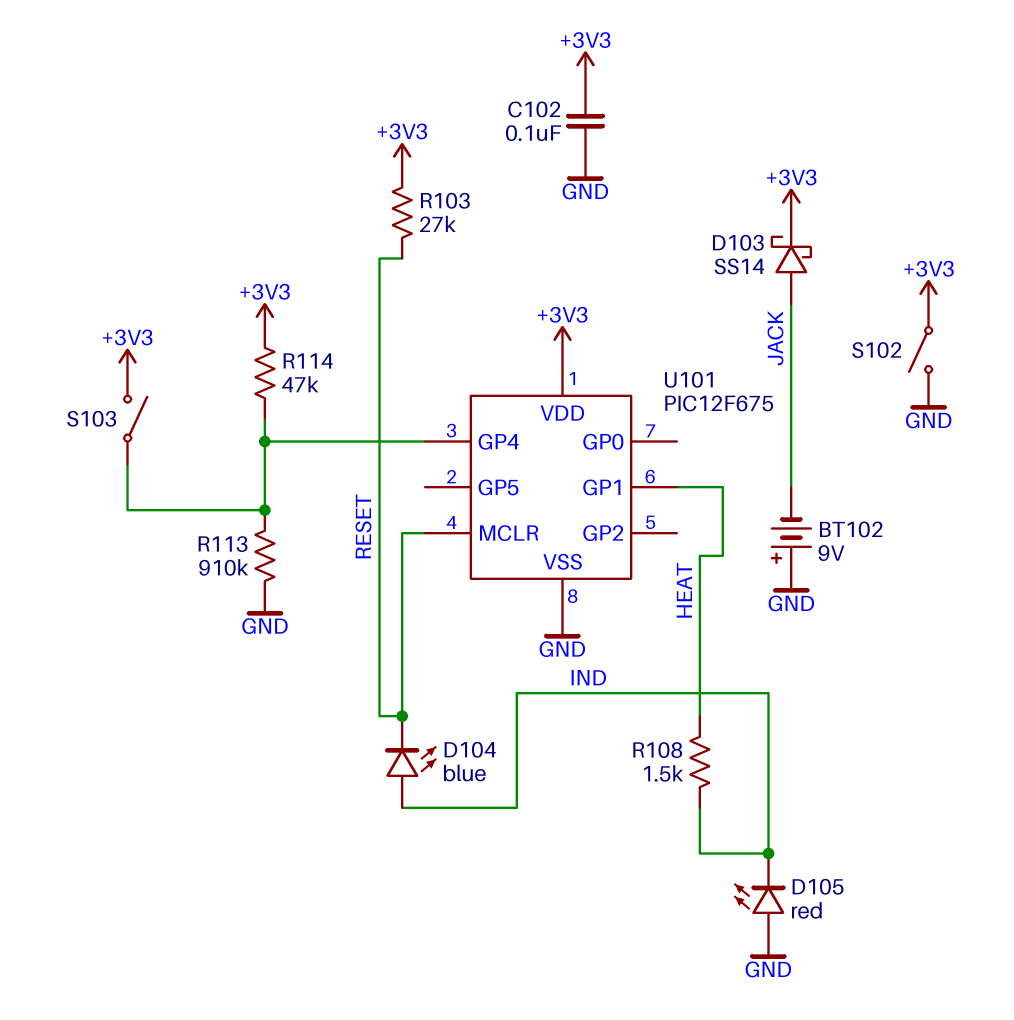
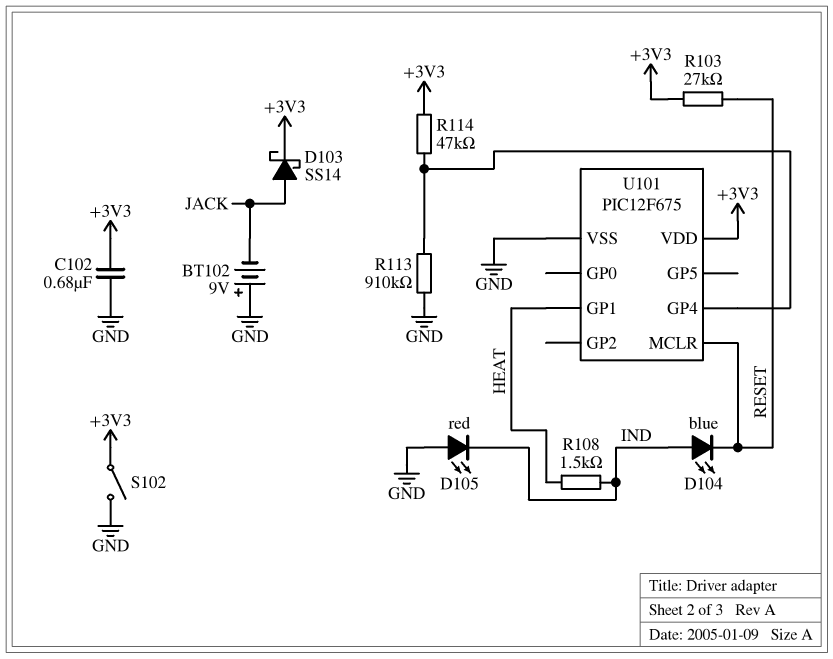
C102: 100nF (+3V3, GND) -> 680nF (+3V3, GND)
S103: switch (+3V3, U101/GP4) -> none

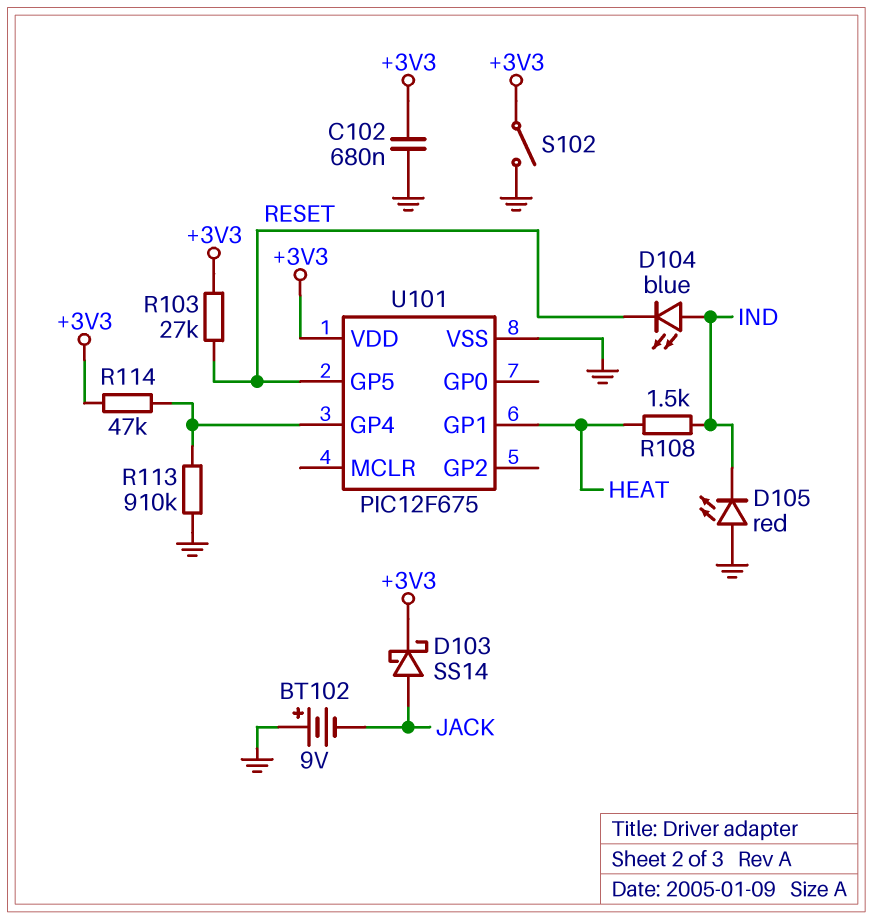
U101 pin GP5: none -> RESET
U101 pin MCLR: RESET -> none

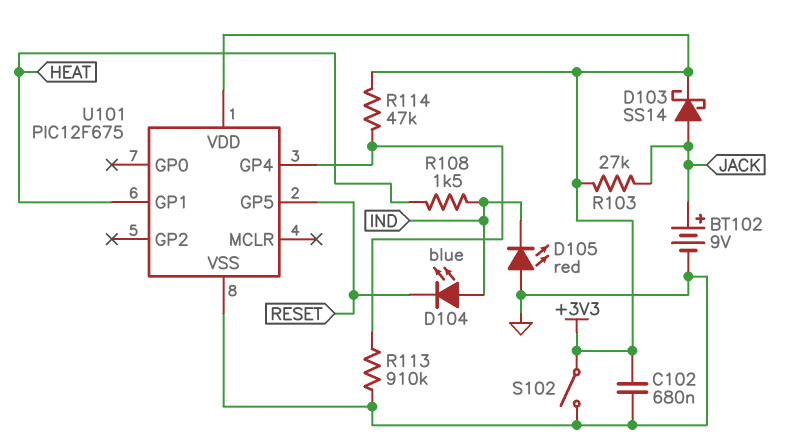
BT102: 9V (plus GND, minus JACK) -> 9V (plus JACK, minus GND)
R103: 27k (+3V3, RESET) -> 27k (+3V3, JACK)

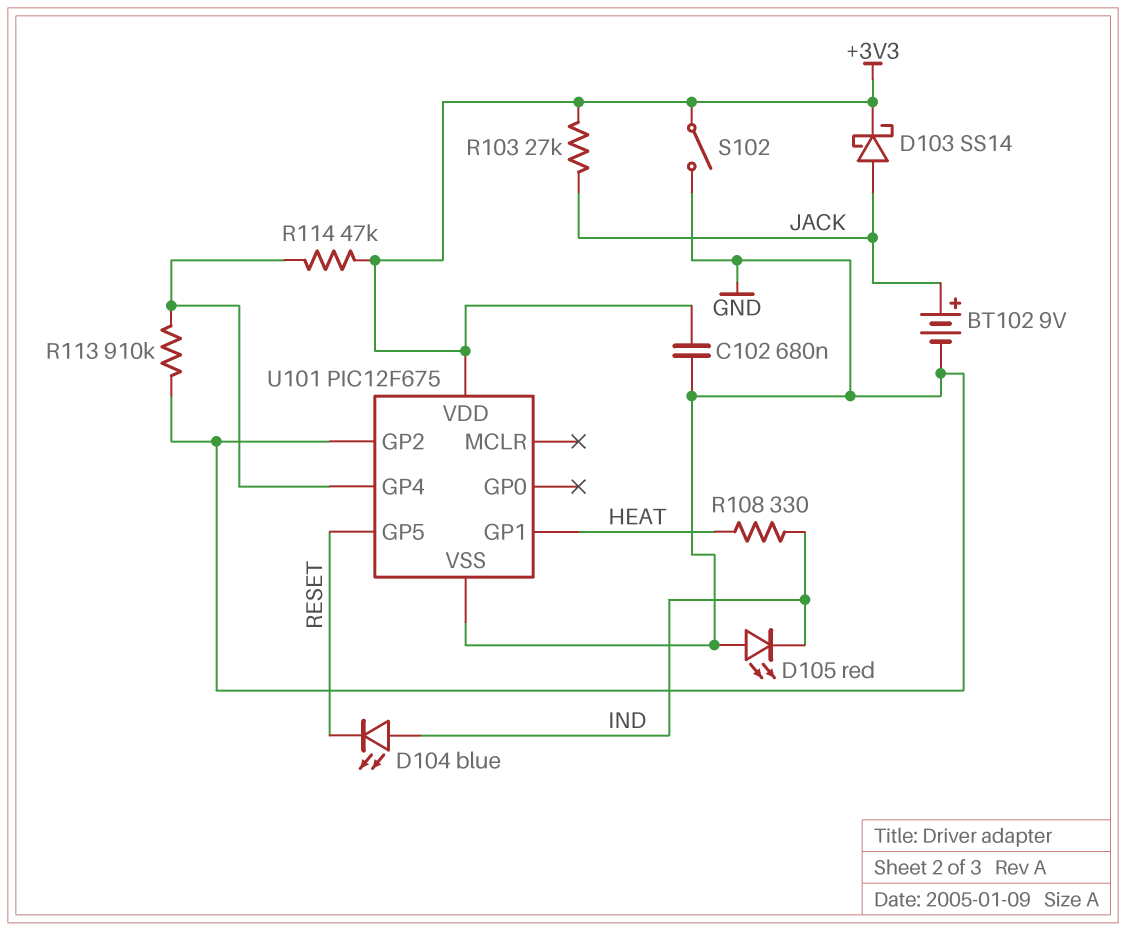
R108: 1.5k (HEAT, IND) -> 330 (HEAT, IND)
U101 pin GP2: none -> GND

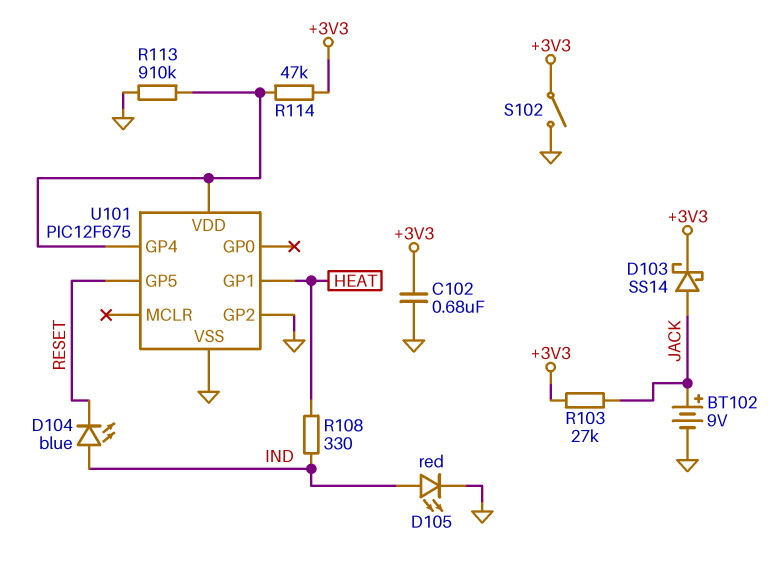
D105: LED red (A GND, K IND) -> LED red (A IND, K GND)
U101 pin VDD: +3V3 -> U101/GP4

